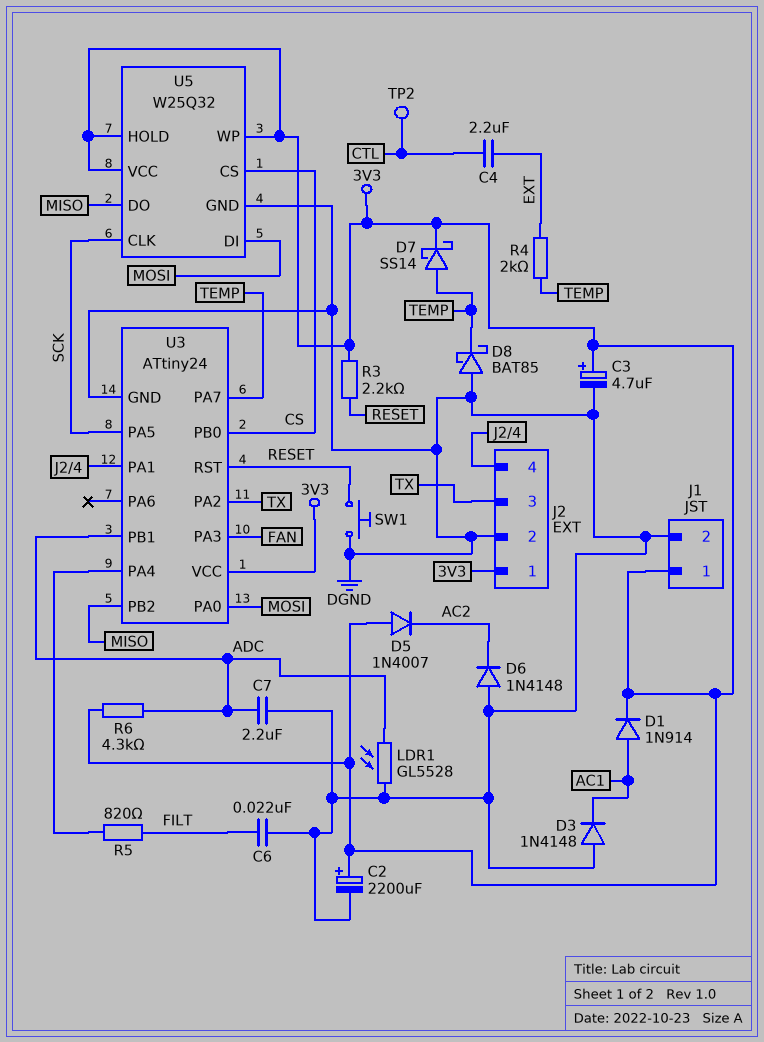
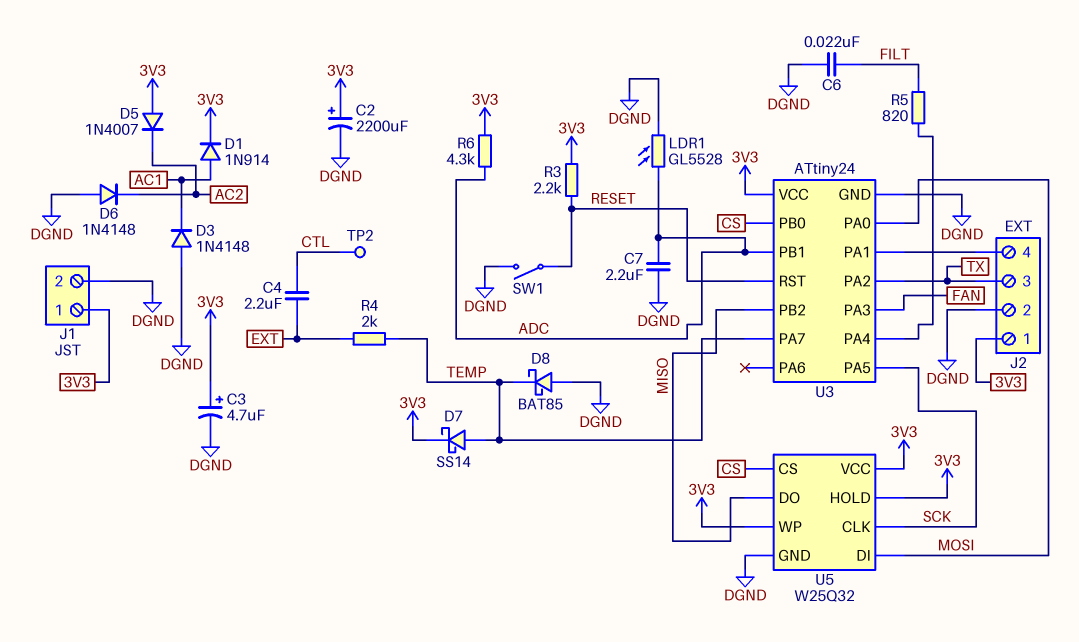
SW1: button (DGND, RESET) -> switch (DGND, RESET)

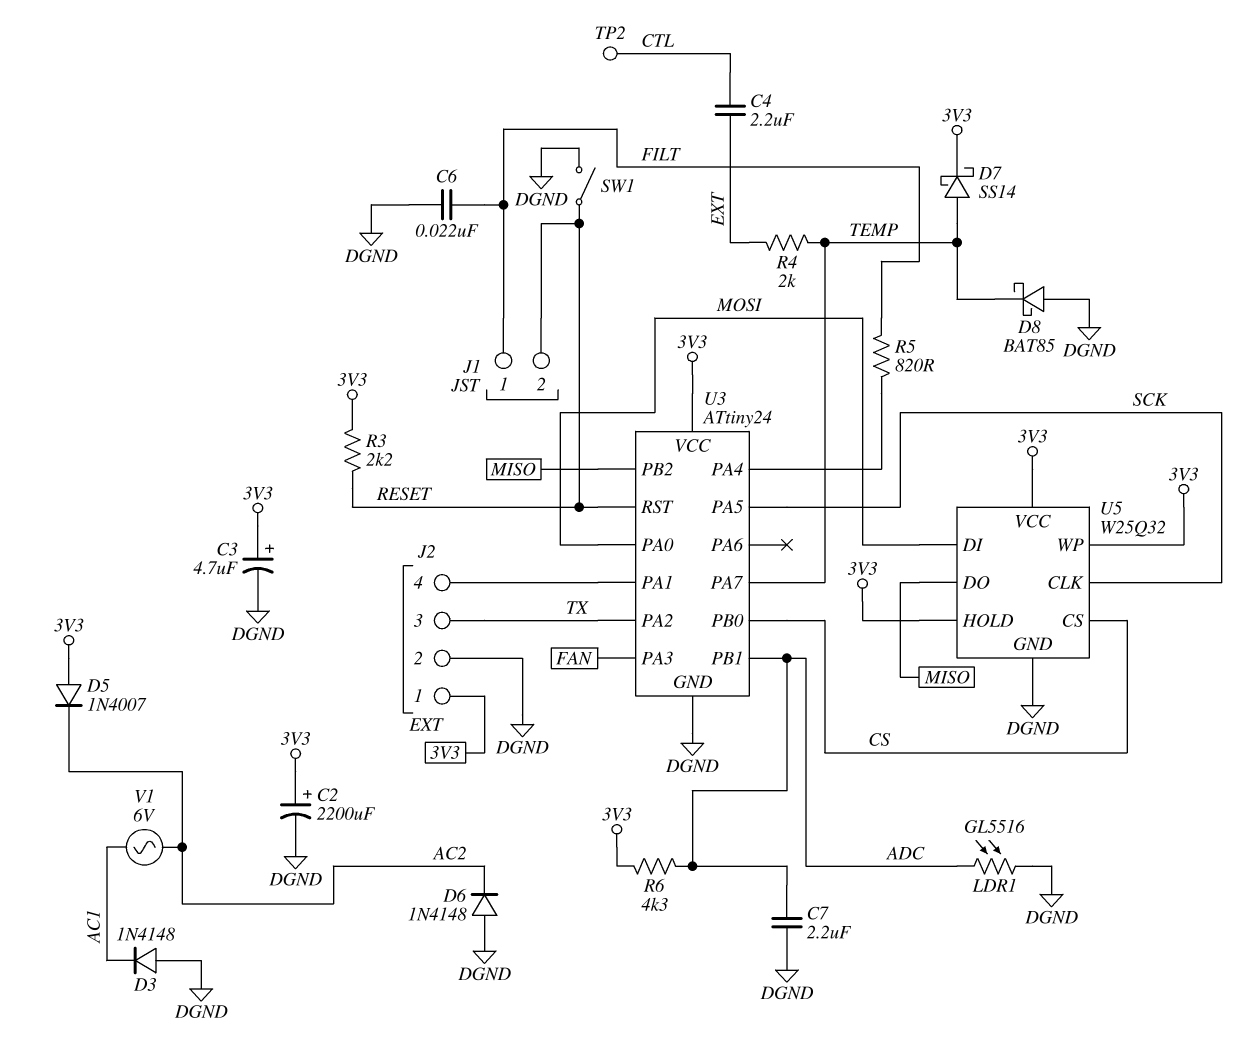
D1: diode 1N914 (A AC1, K 3V3) -> none
J1 pin 1: 3V3 -> FILT
J1 pin 2: DGND -> RESET
LDR1: GL5528 (ADC, DGND) -> GL5516 (ADC, DGND)
V1: none -> AC 6V (AC1, AC2)

